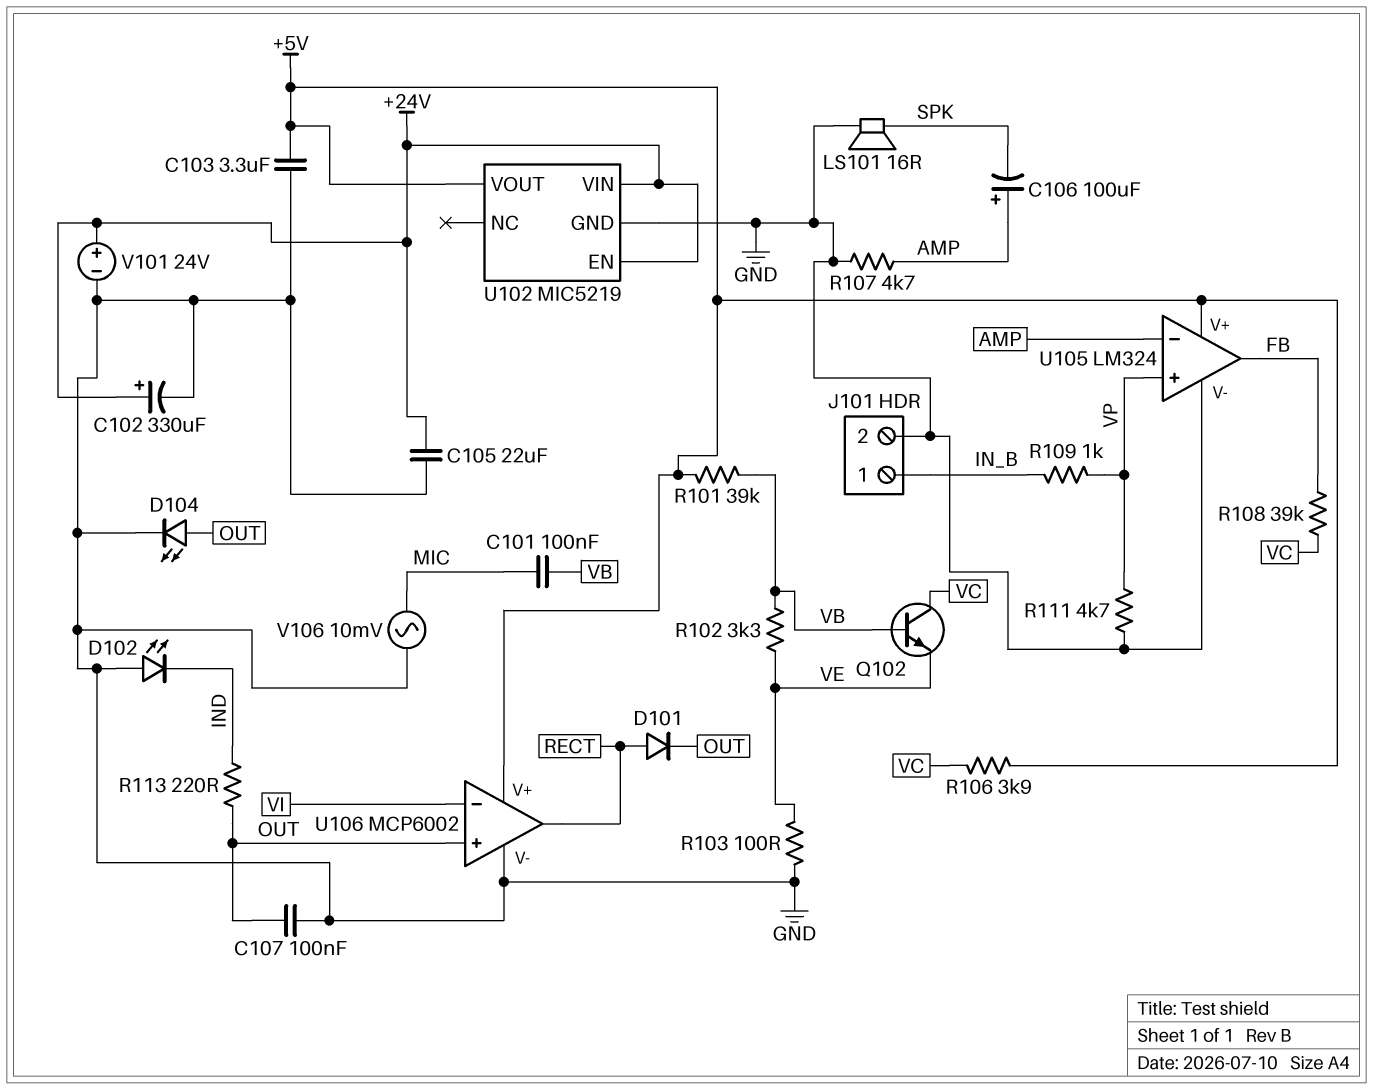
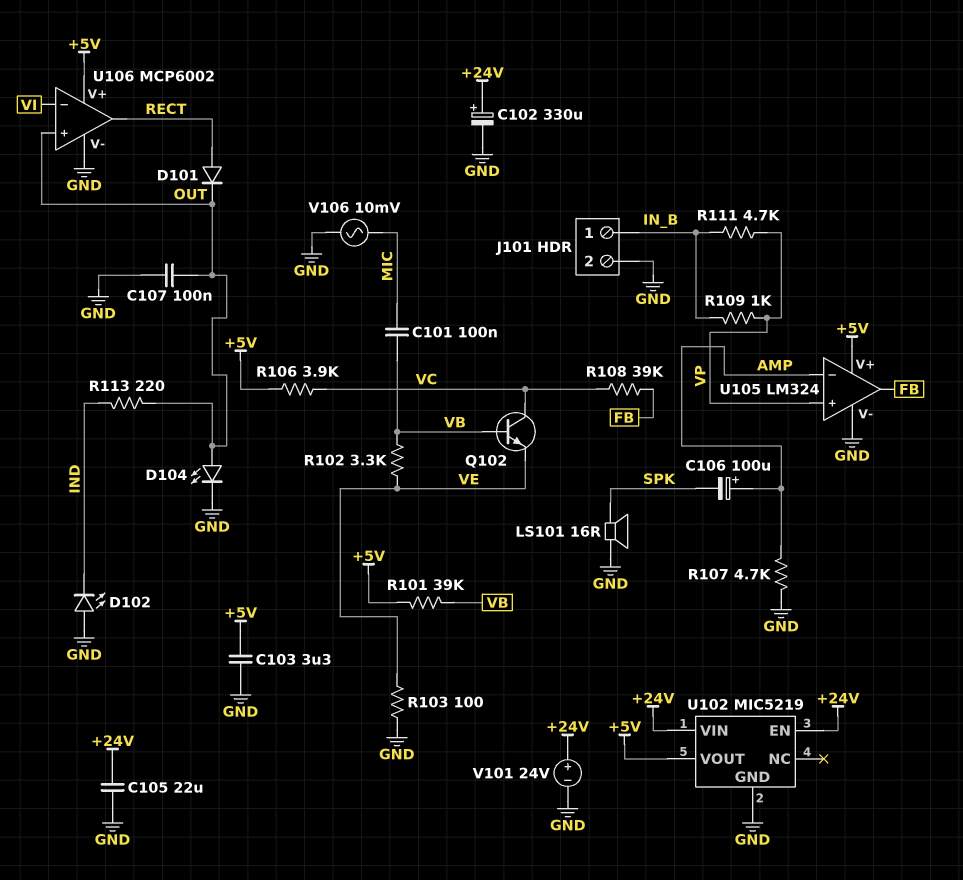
R111: 4.7k (GND, VP) -> 4.7k (IN_B, VP)

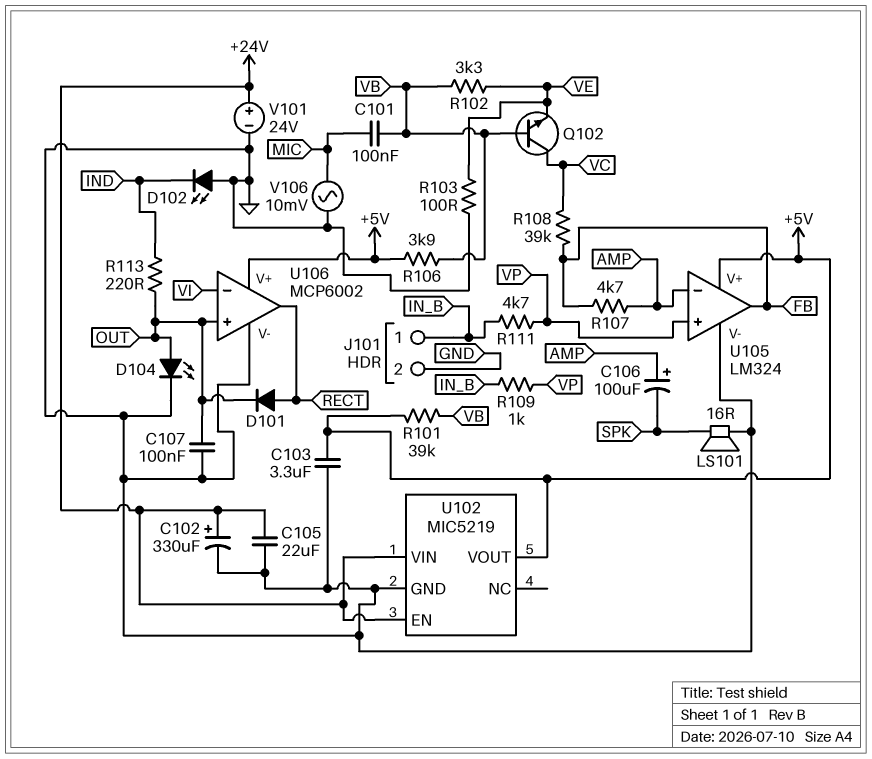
R106: 3.9k (+5V, VC) -> 3.9k (+5V, VB)
R107: 4.7k (AMP, GND) -> 4.7k (AMP, FB)

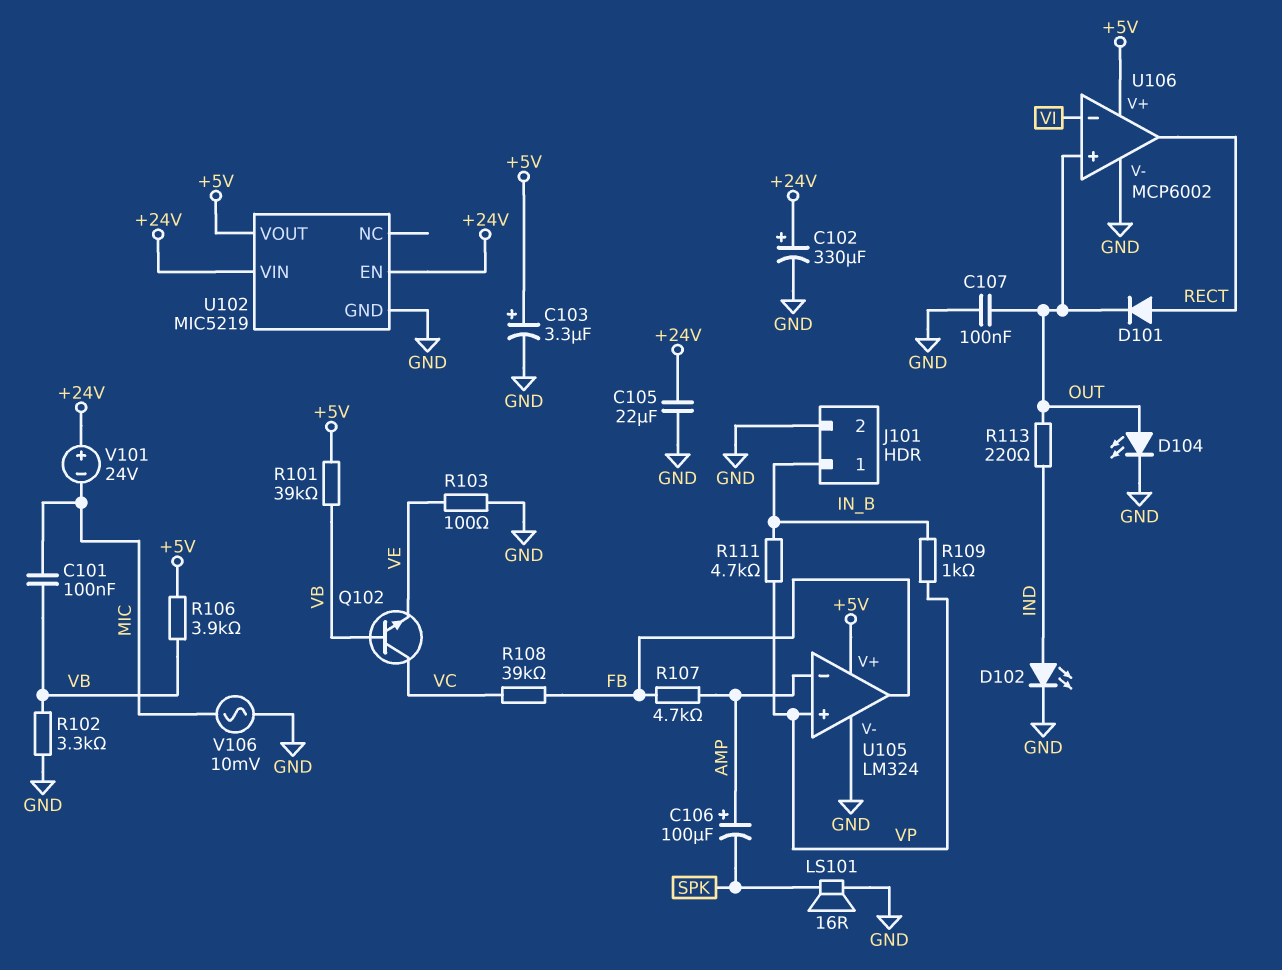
C103: 3.3uF (+5V, GND) -> 3.3uF (plus +5V, minus GND)
D102: LED (A GND, K IND) -> LED (A IND, K GND)
R102: 3.3k (VB, VE) -> 3.3k (GND, VB)
V101: 24V (plus +24V, minus GND) -> 24V (plus +24V, minus MIC)

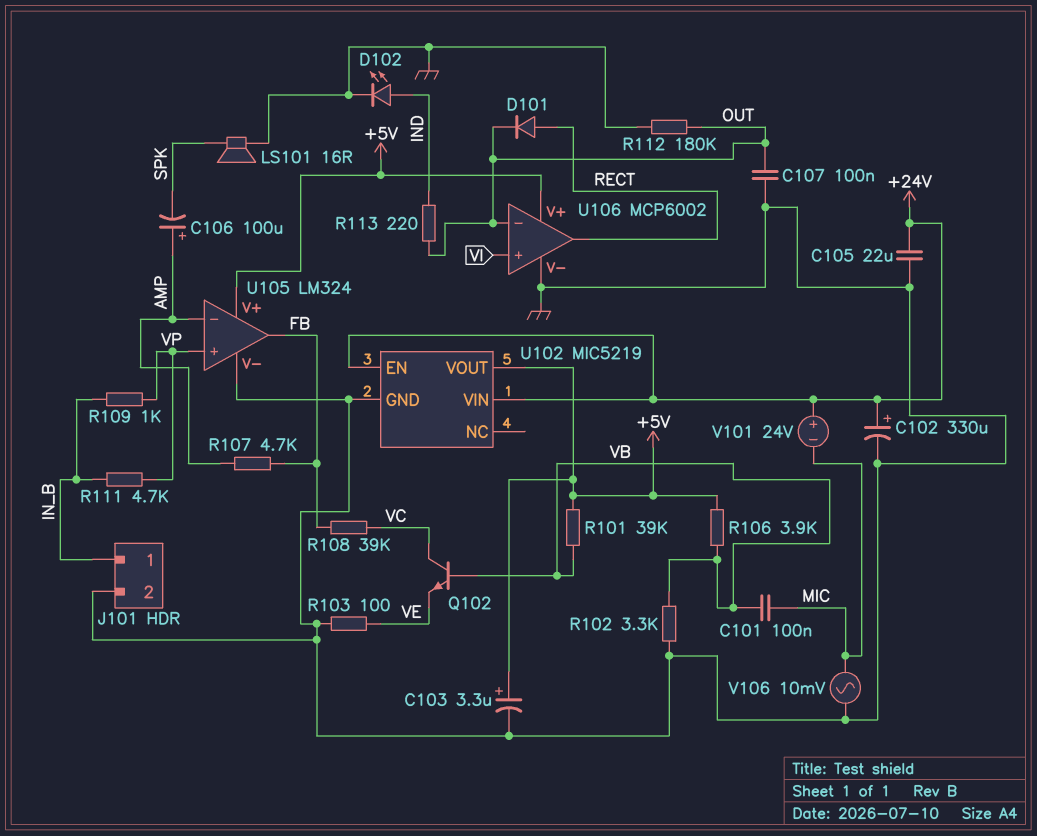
D104: LED (A OUT, K GND) -> none
R112: none -> 180k (GND, OUT)
U106 pin in+: OUT -> VI
U106 pin in-: VI -> OUT

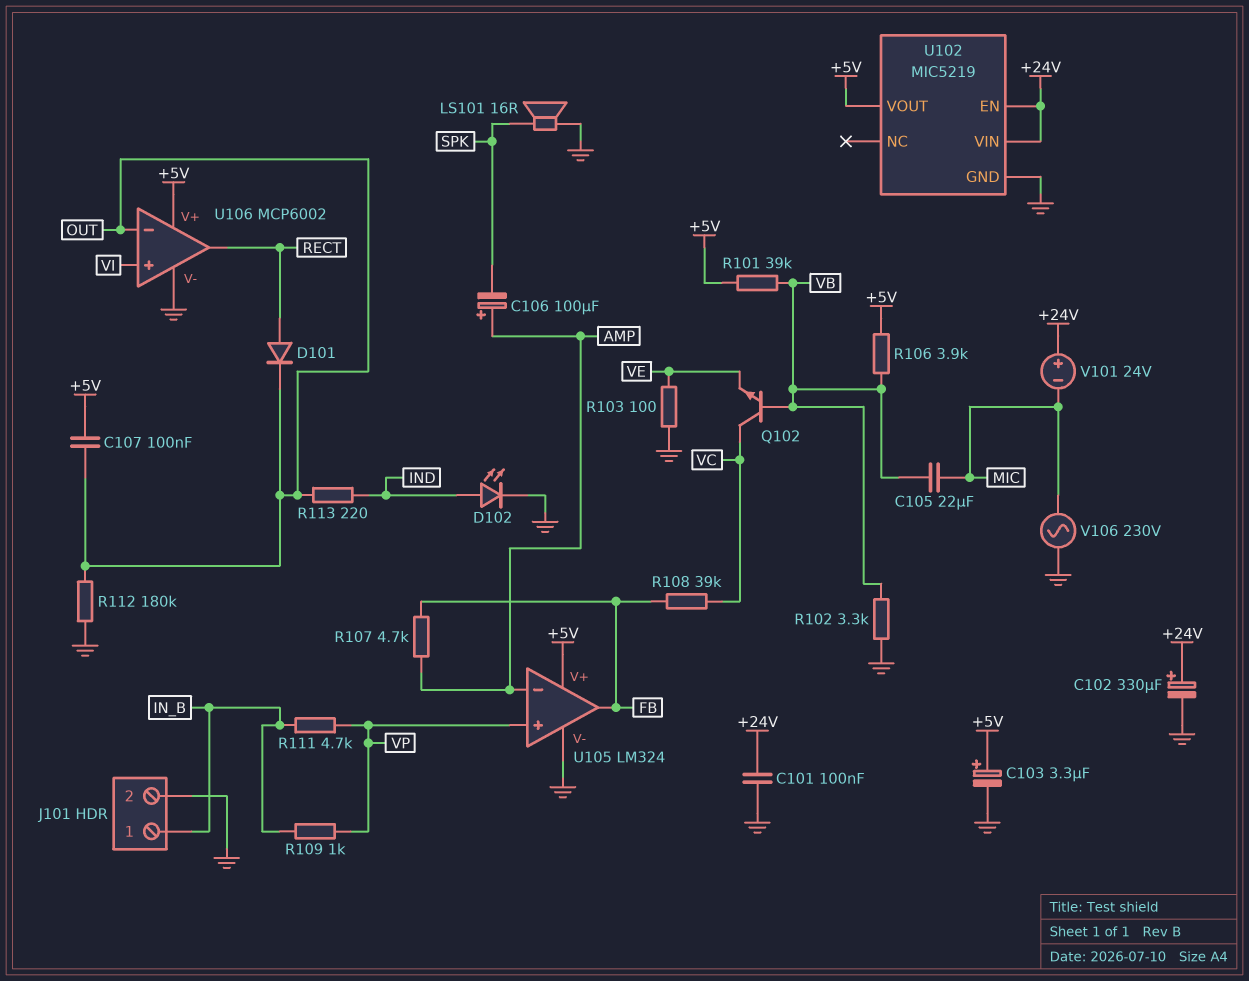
C101: 100nF (MIC, VB) -> 100nF (+24V, GND)
C105: 22uF (+24V, GND) -> 22uF (MIC, VB)
C107: 100nF (GND, OUT) -> 100nF (+5V, OUT)
V106: AC 10mV (GND, MIC) -> AC 230V (GND, MIC)

